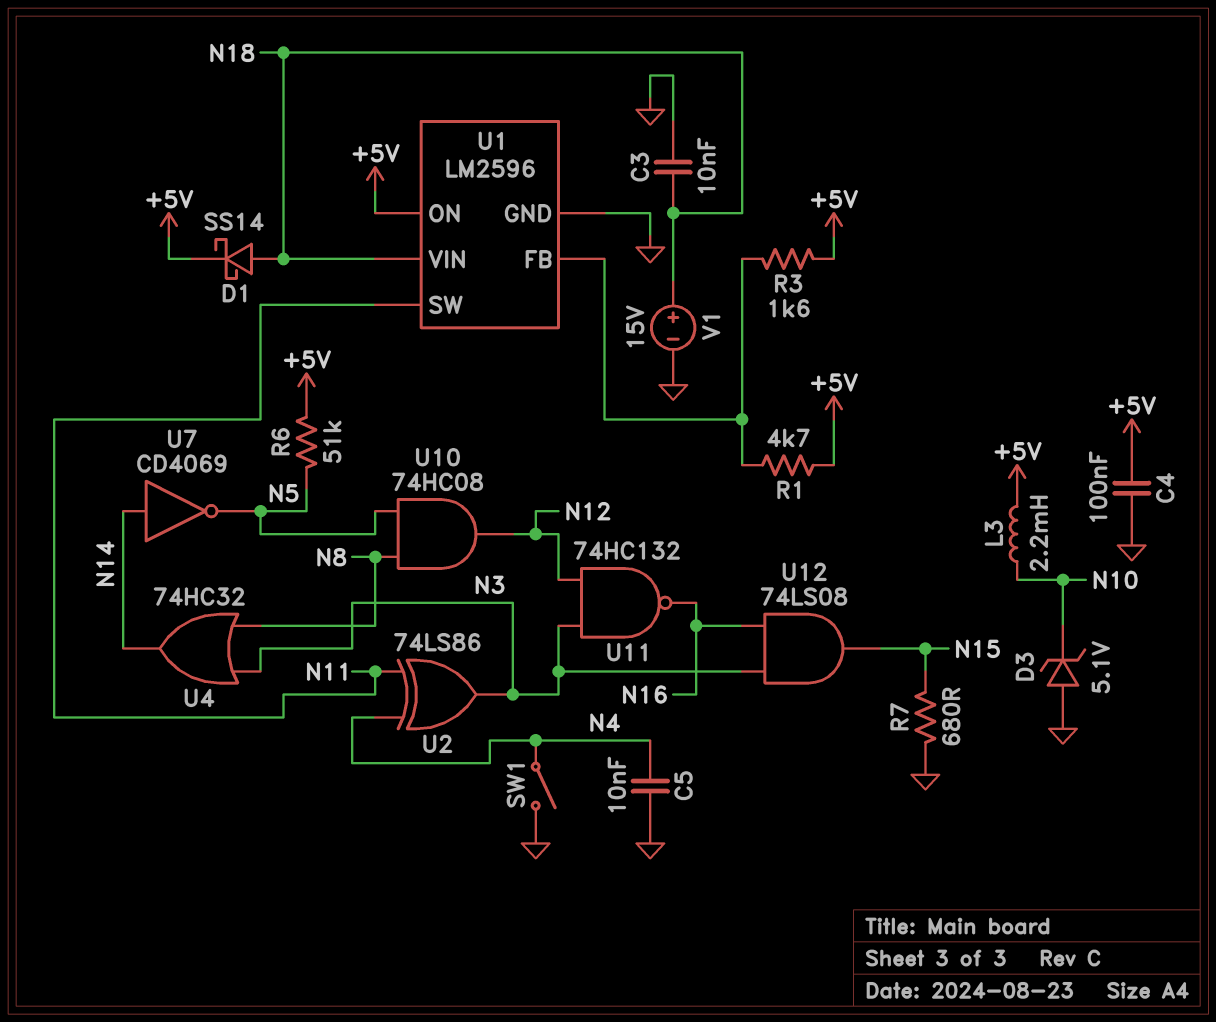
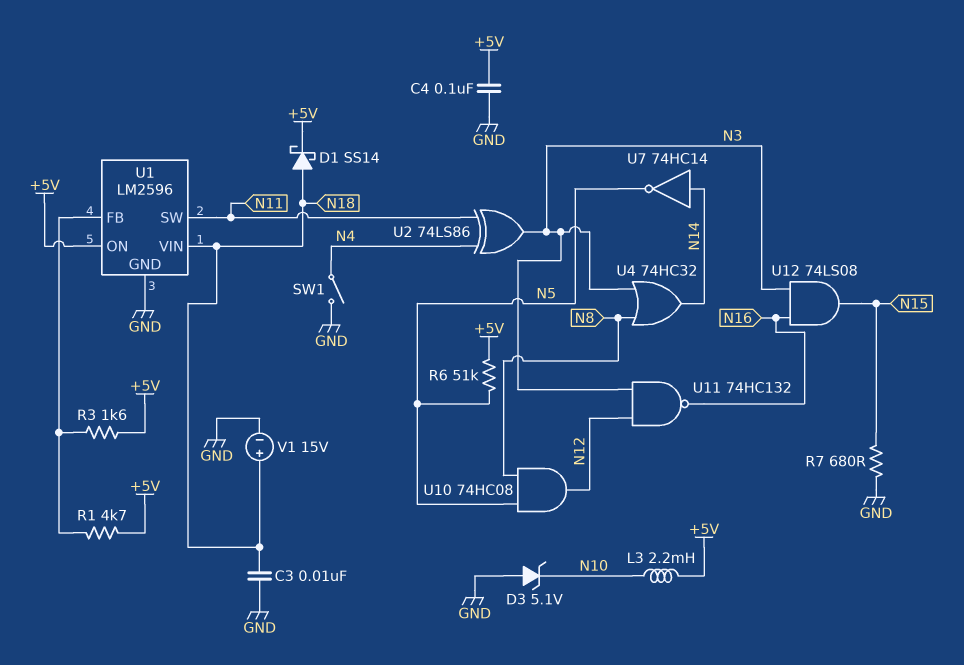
C5: 10nF (GND, N4) -> none
U7: NOT CD4069 (in N14, out N5) -> NOT 74HC14 (in N14, out N5)

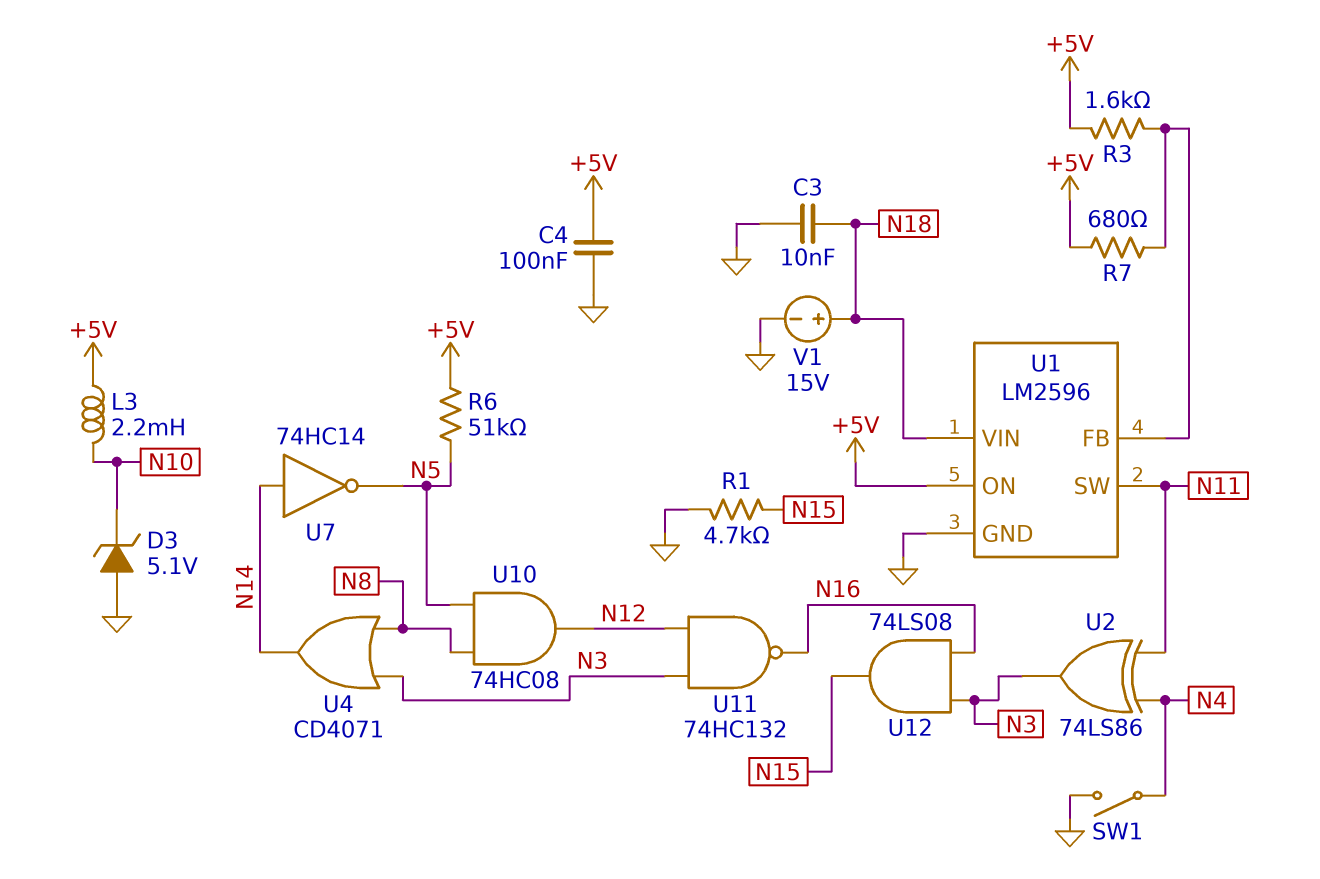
D1: schottky SS14 (A N18, K +5V) -> none
R1: 4.7k (+5V, U1/FB) -> 4.7k (GND, N15)
R7: 680 (GND, N15) -> 680 (+5V, U1/FB)
U4: OR 74HC32 (in N3, in N8, out N14) -> OR CD4071 (in N3, in N8, out N14)

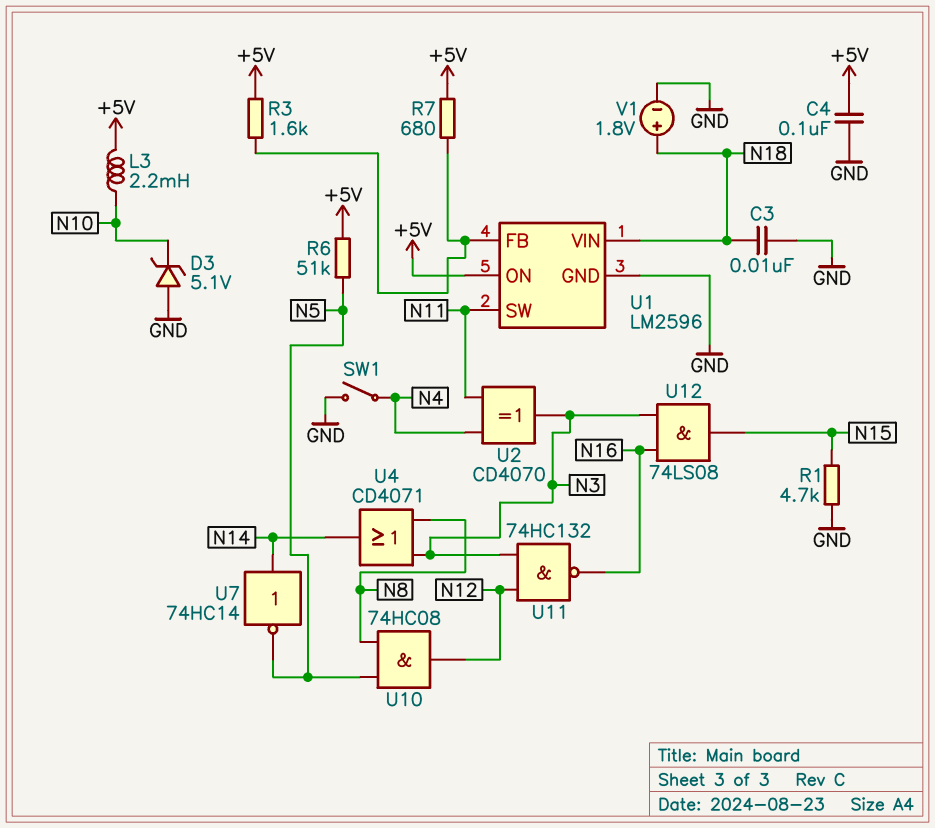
U2: XOR 74LS86 (in N4, in N11, out N3) -> XOR CD4070 (in N4, in N11, out N3)
V1: 15V (plus N18, minus GND) -> 1.8V (plus N18, minus GND)

